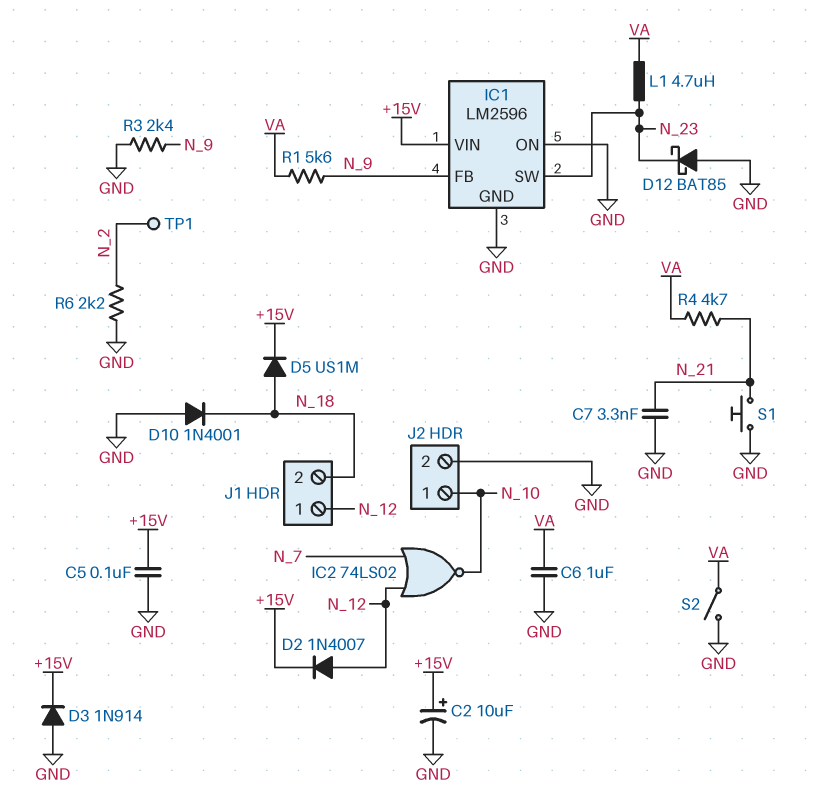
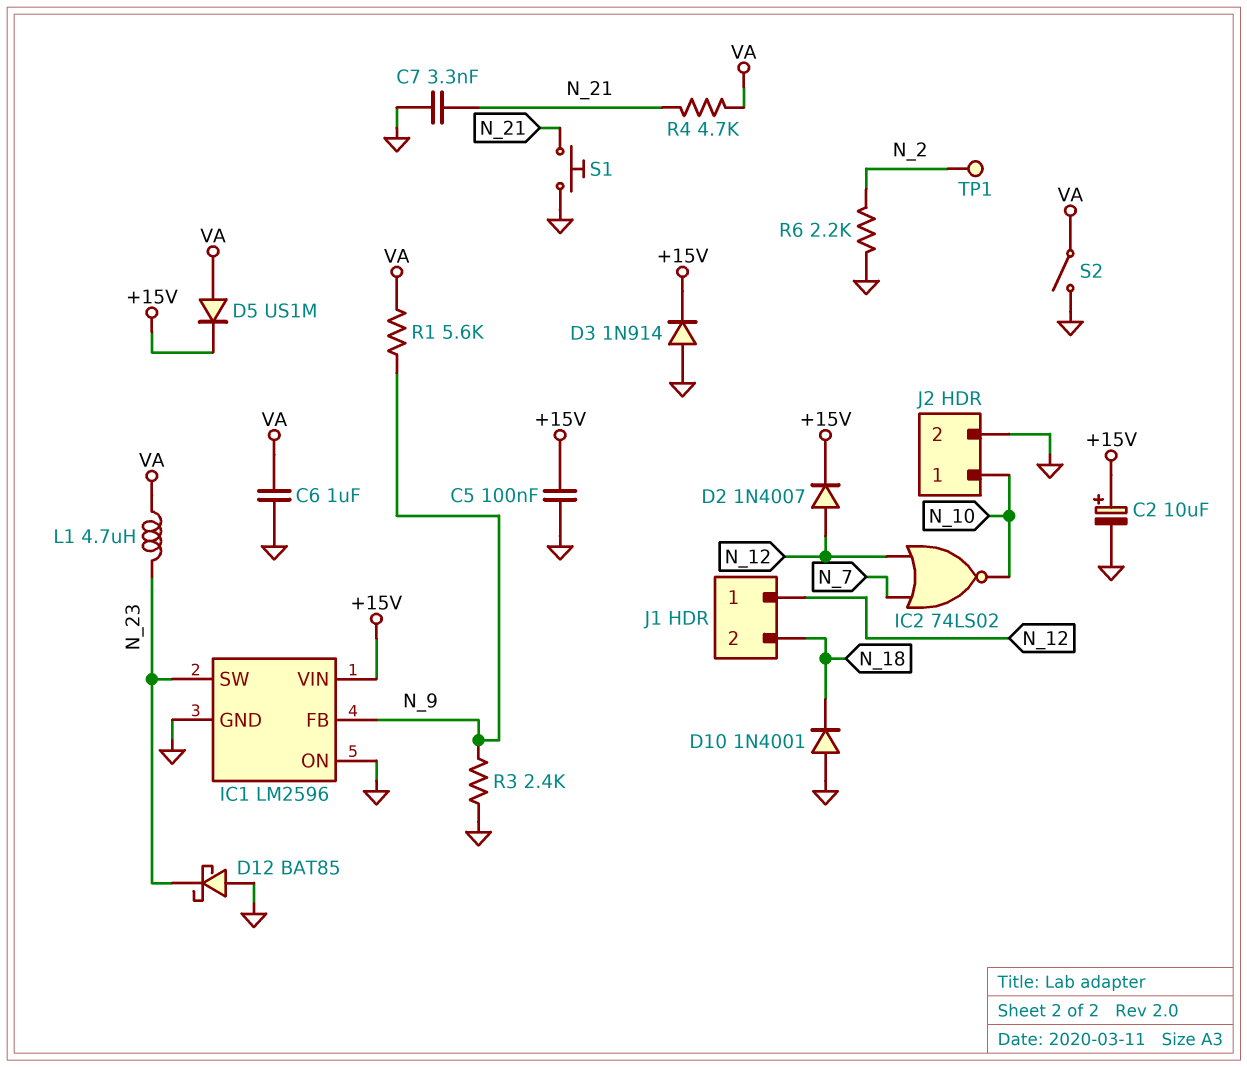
D5: diode US1M (A N_18, K +15V) -> diode US1M (A VA, K +15V)

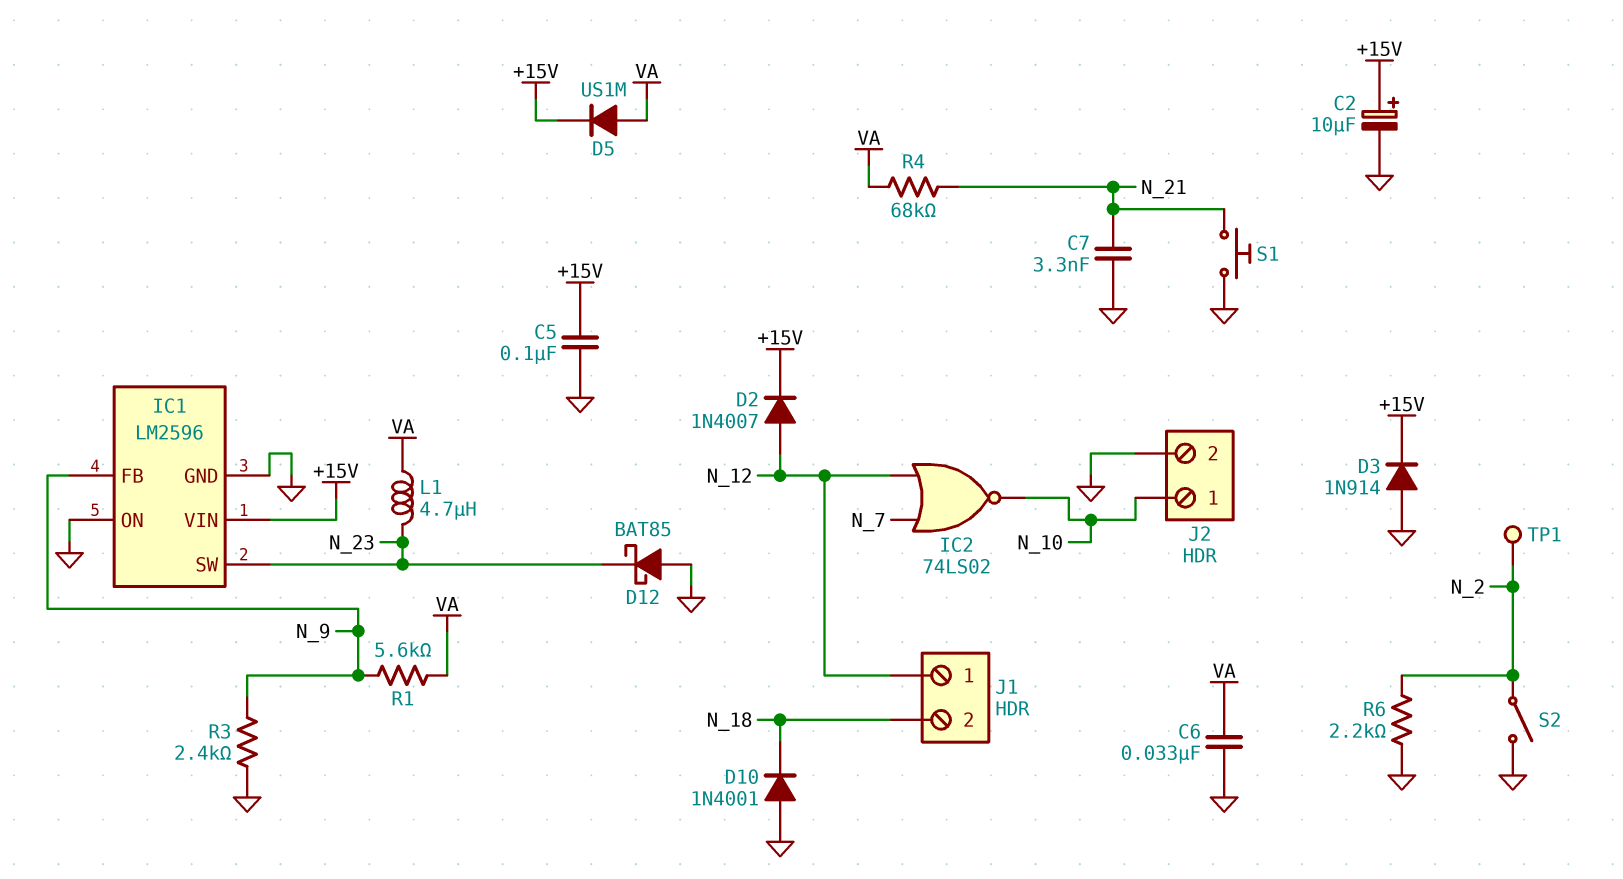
C6: 1uF (GND, VA) -> 33nF (GND, VA)
R4: 4.7k (N_21, VA) -> 68k (N_21, VA)
S2: switch (GND, VA) -> switch (GND, N_2)

